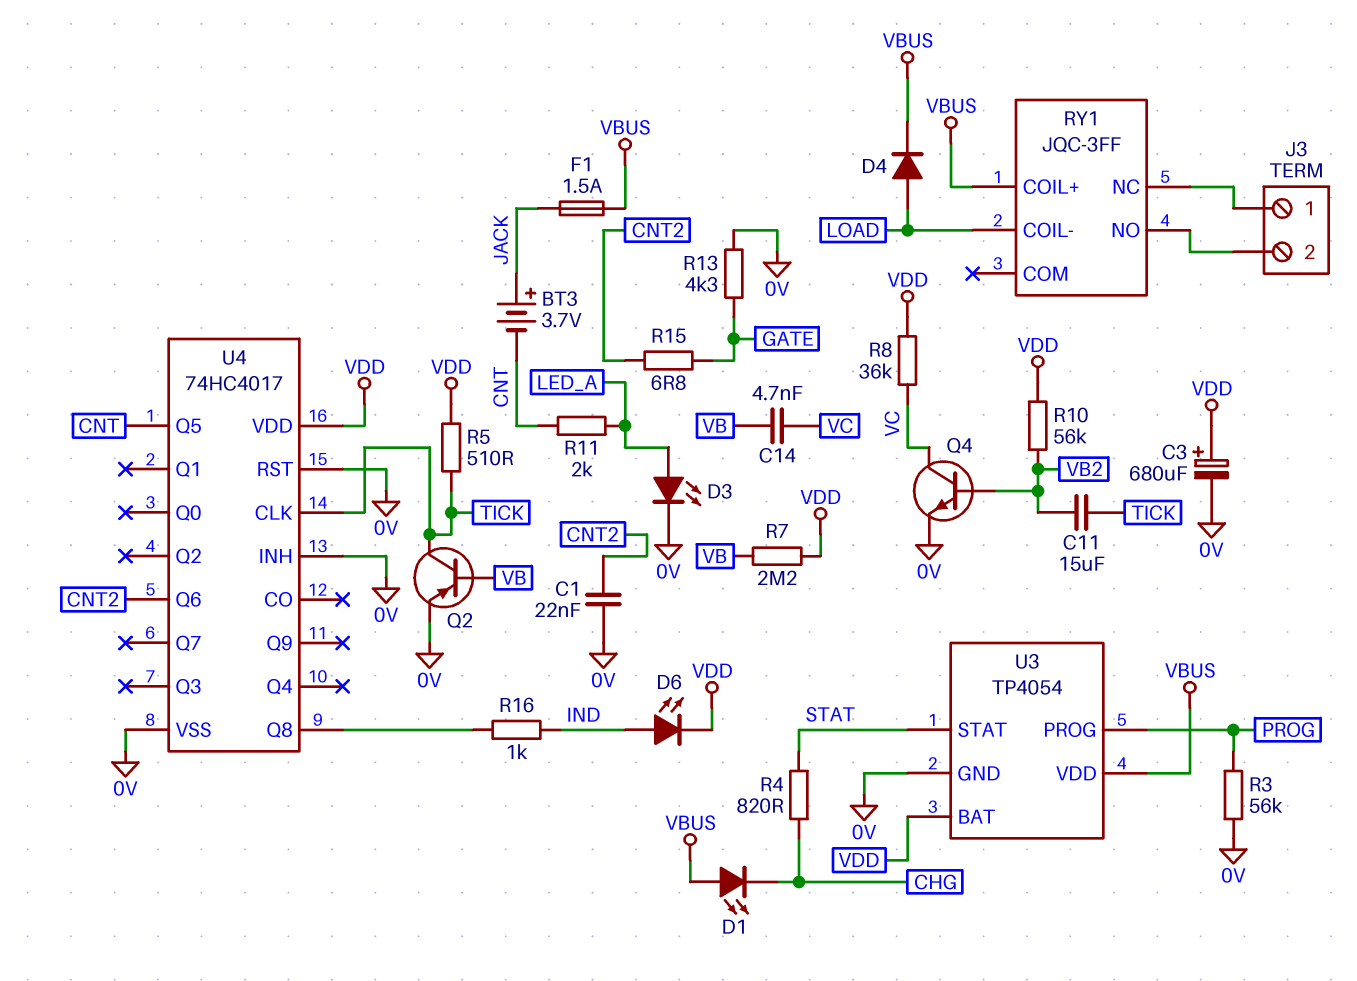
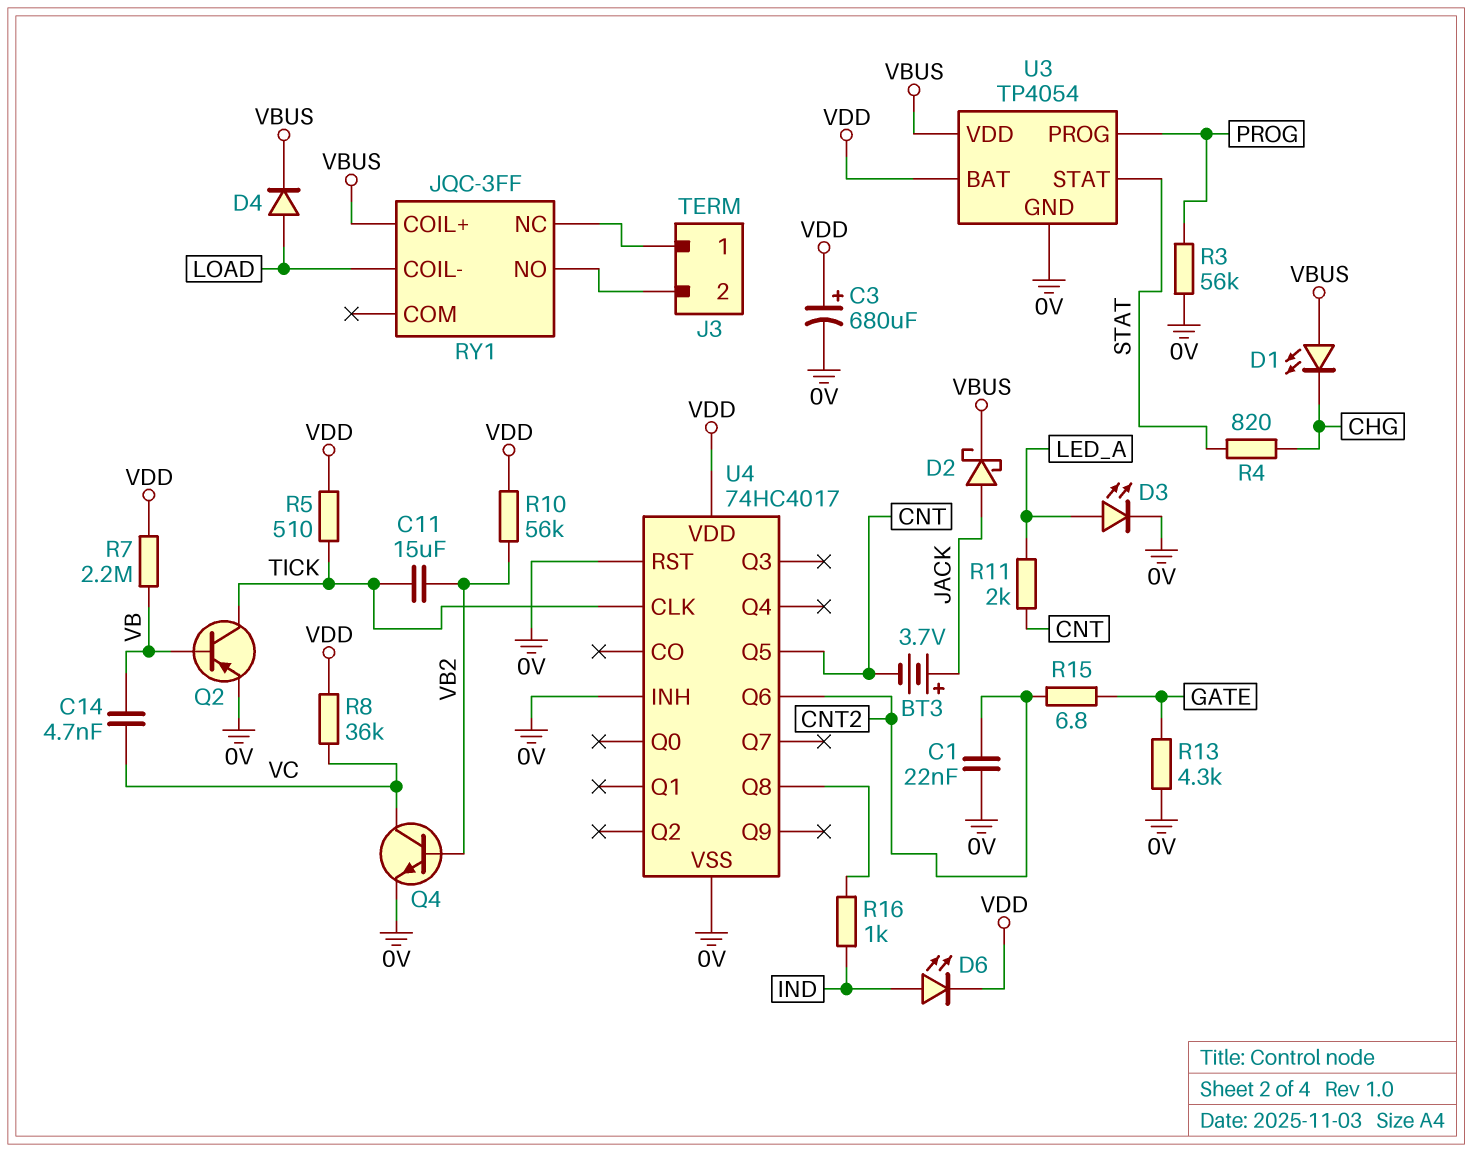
D2: none -> schottky (A JACK, K VBUS)
F1: 1.5A (JACK, VBUS) -> none

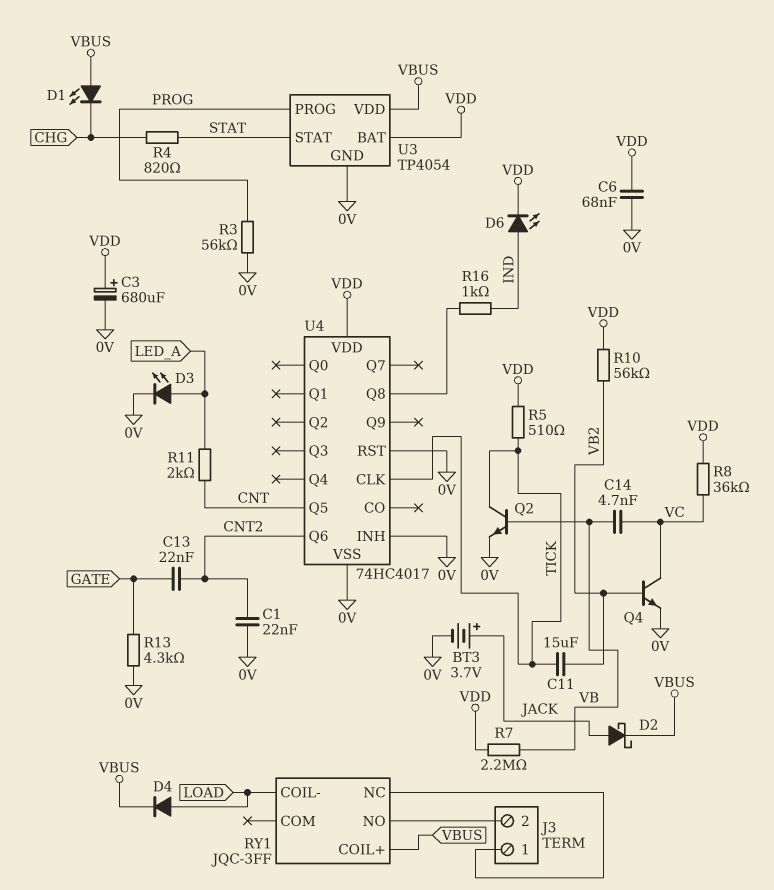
BT3: 3.7V (plus JACK, minus CNT) -> 3.7V (plus JACK, minus 0V)
C6: none -> 68nF (0V, VDD)
C13: none -> 22nF (CNT2, GATE)
Q2: PNP (B VB, C TICK, E 0V) -> NPN (B VB, C TICK, E 0V)
R15: 6.8 (CNT2, GATE) -> none

